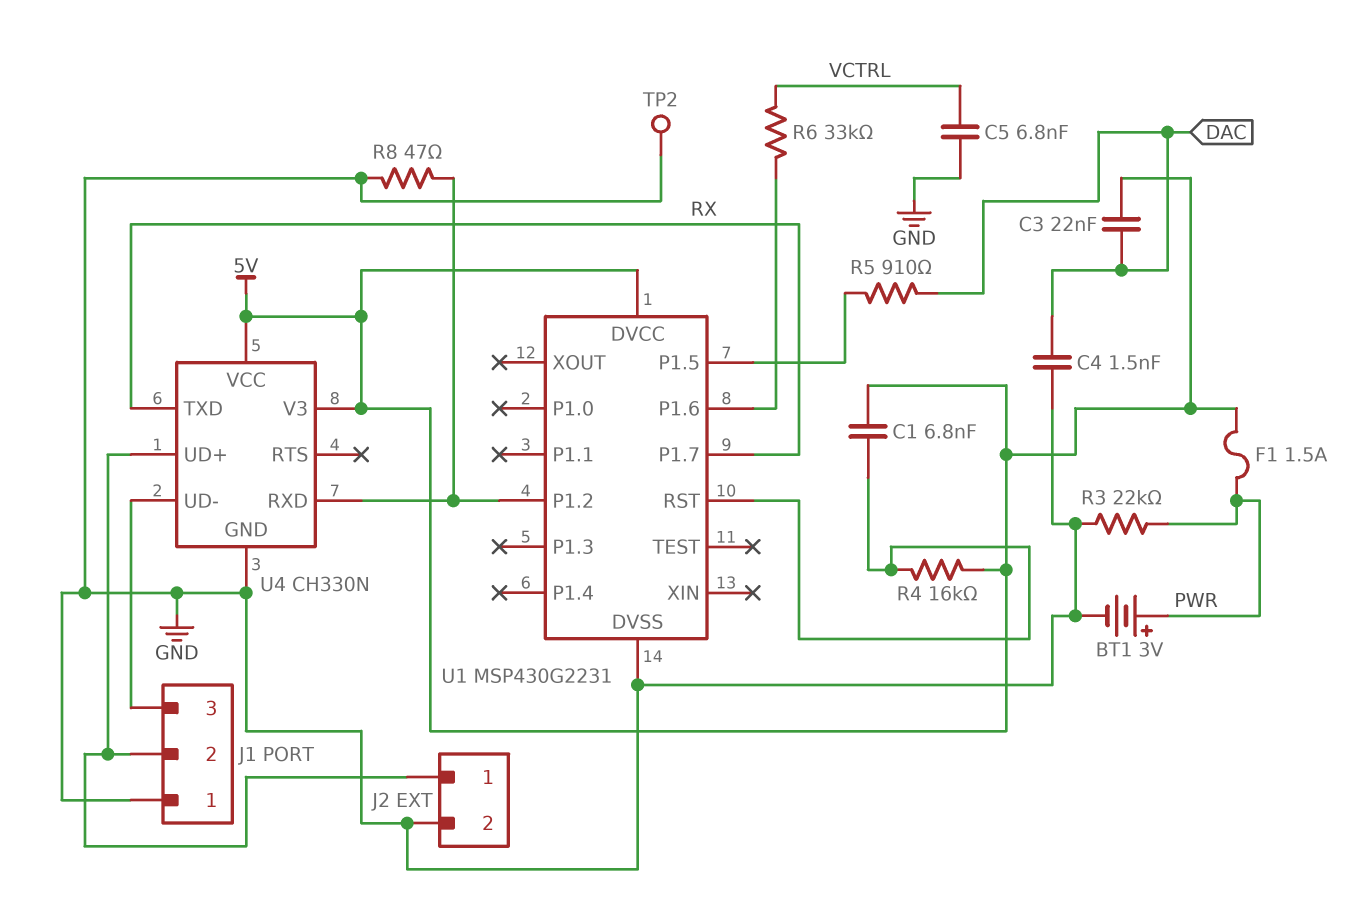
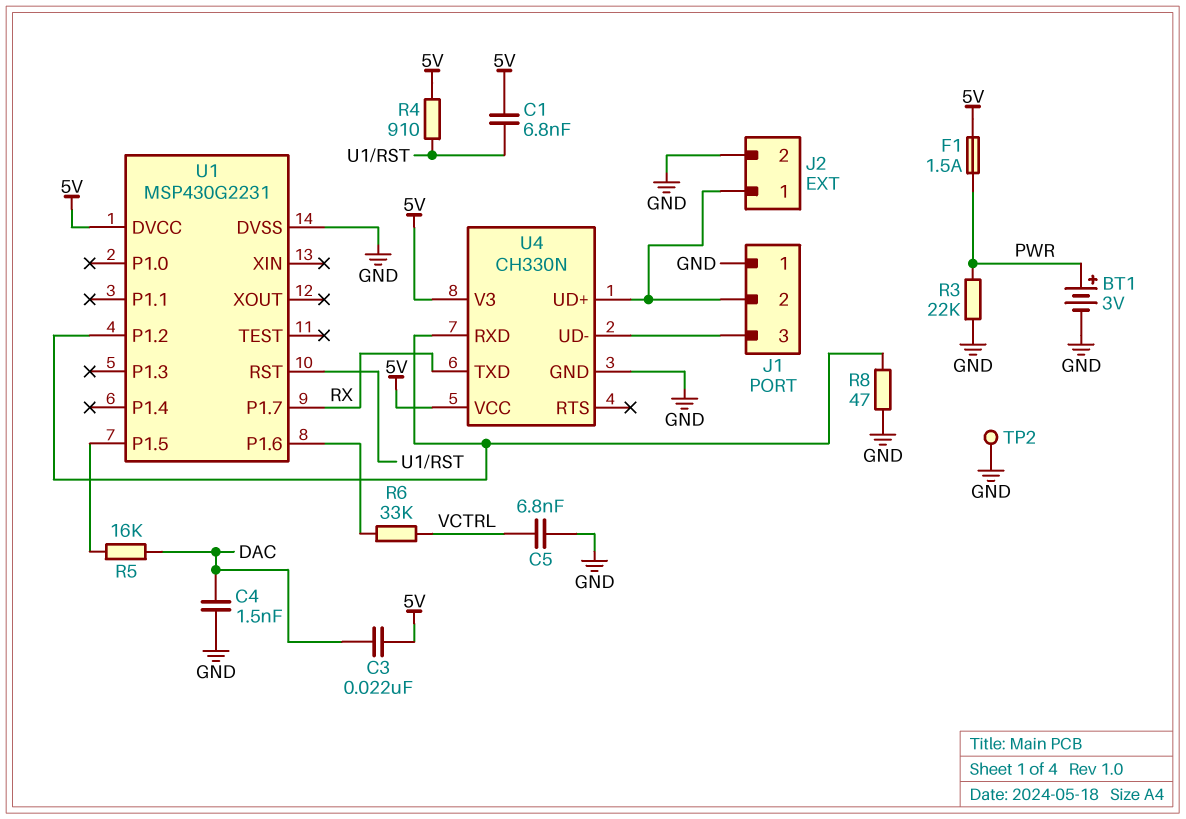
R4: 16k (5V, U1/RST) -> 910 (5V, U1/RST)
R5: 910 (DAC, U1/P1.5) -> 16k (DAC, U1/P1.5)

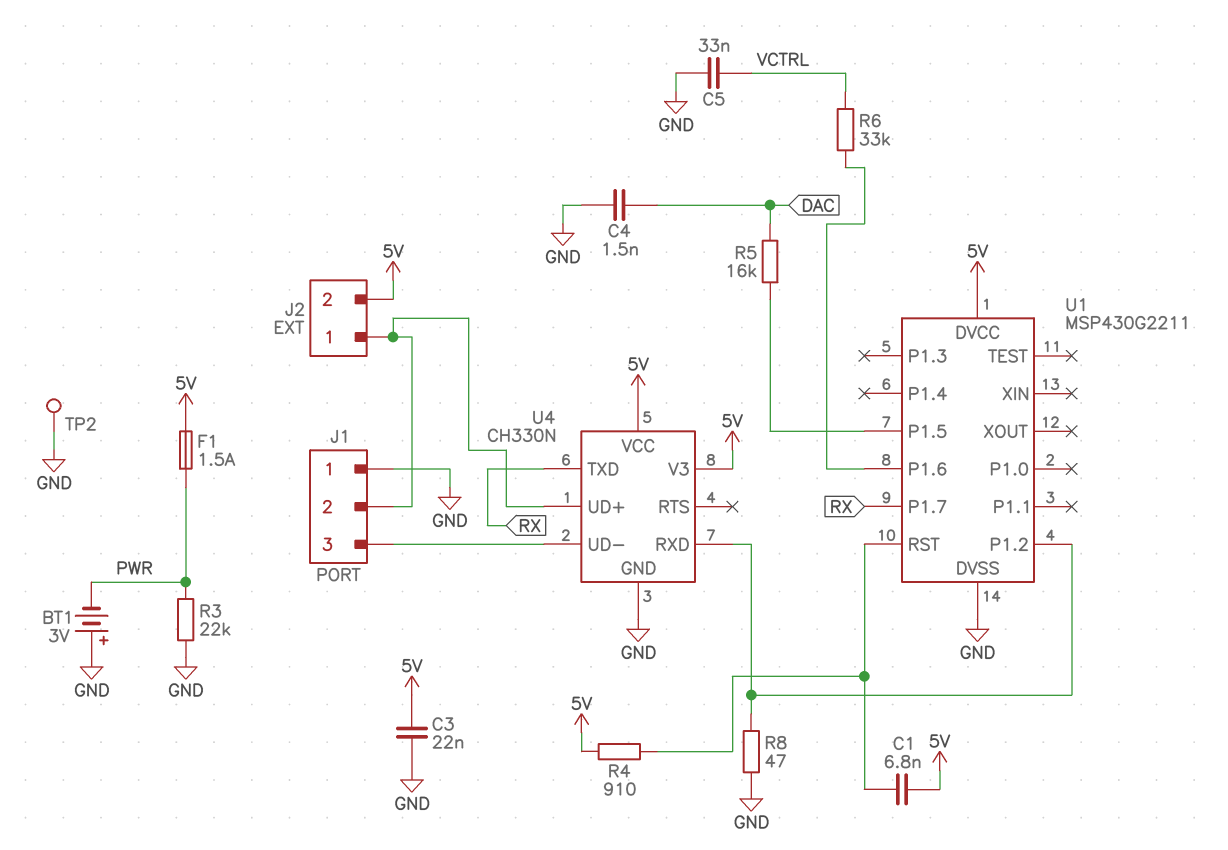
BT1: 3V (plus PWR, minus GND) -> 3V (plus GND, minus PWR)
C3: 22nF (5V, DAC) -> 22nF (5V, GND)
C5: 6.8nF (GND, VCTRL) -> 33nF (GND, VCTRL)
J2 pin 2: GND -> 5V
U1: MSP430G2231 -> MSP430G2211

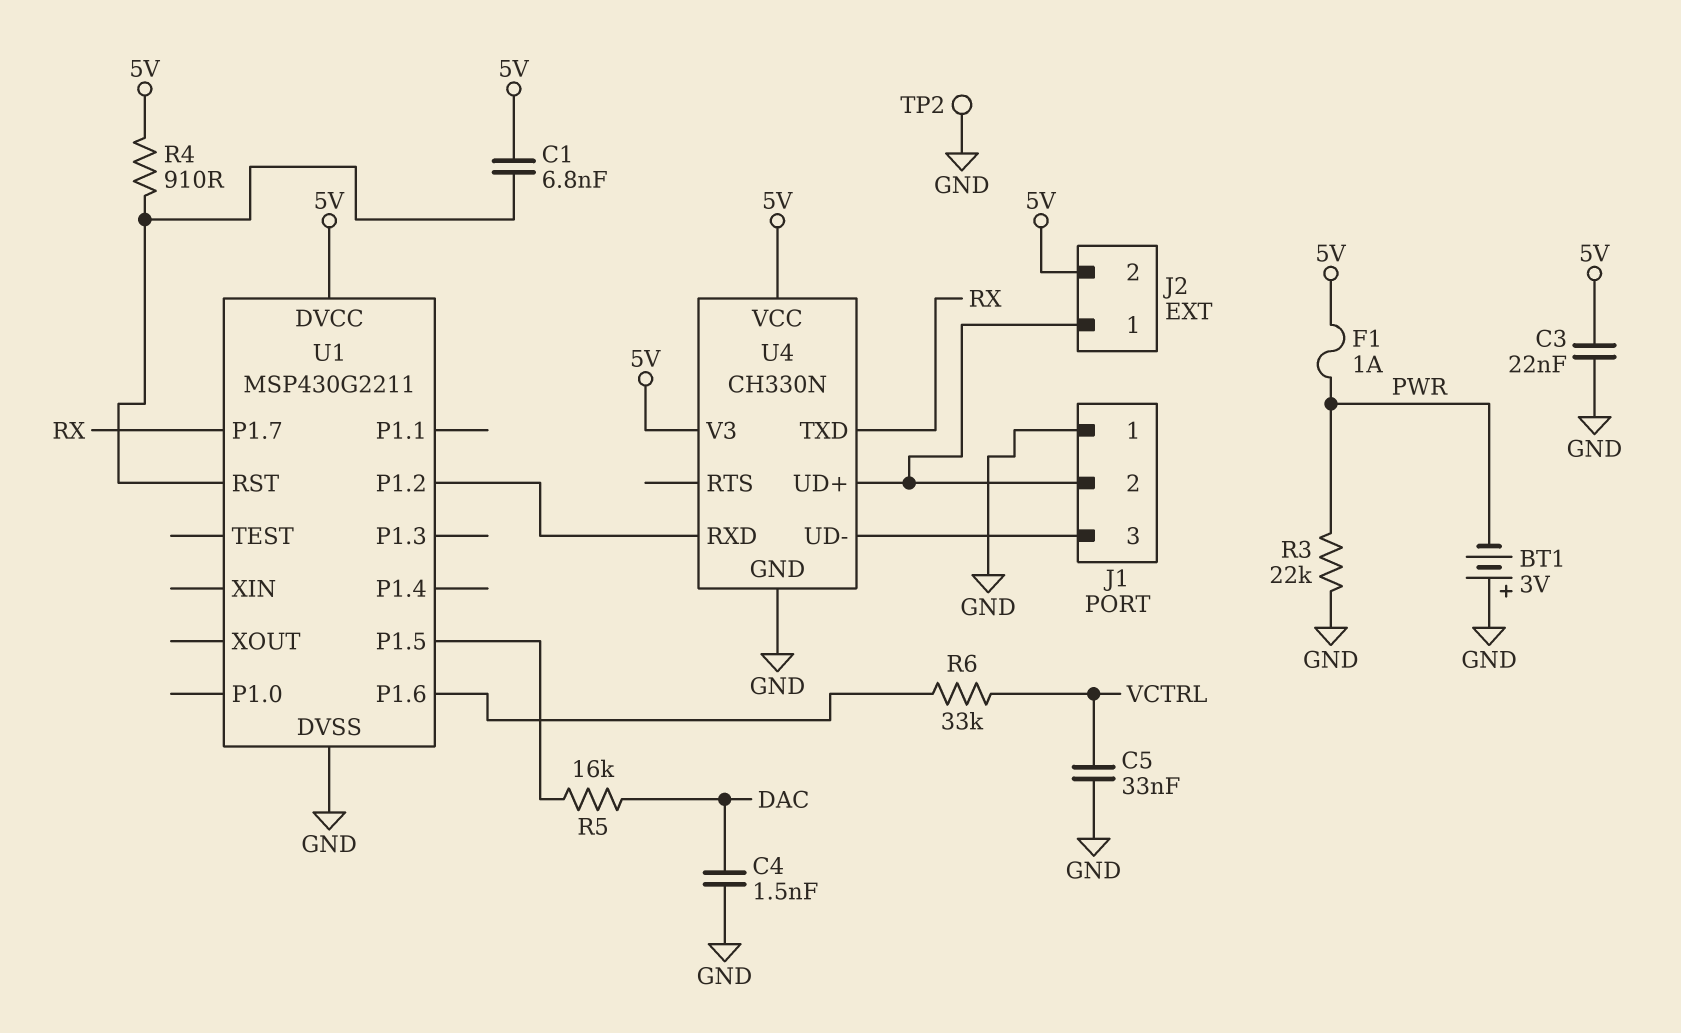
F1: 1.5A (5V, PWR) -> 1A (5V, PWR)
R8: 47 (GND, U1/P1.2) -> none

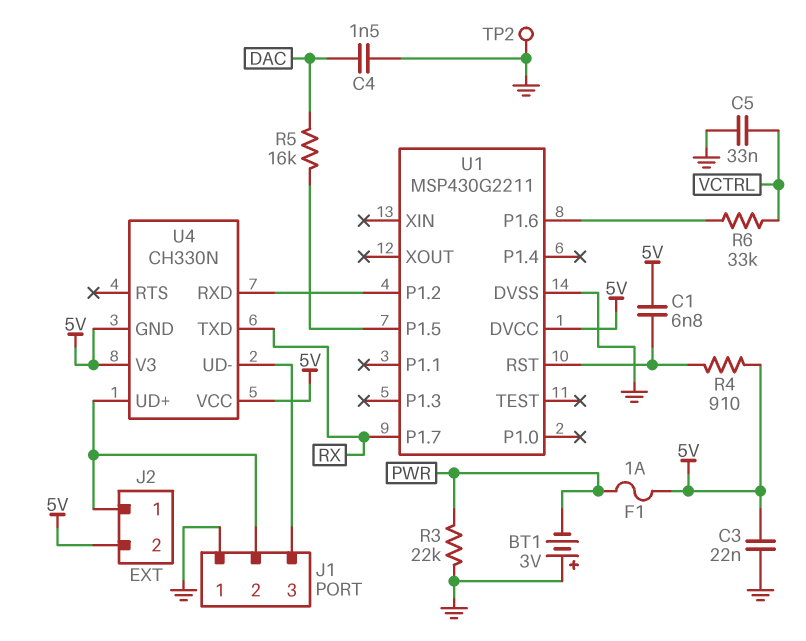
U4 pin GND: GND -> 5V

